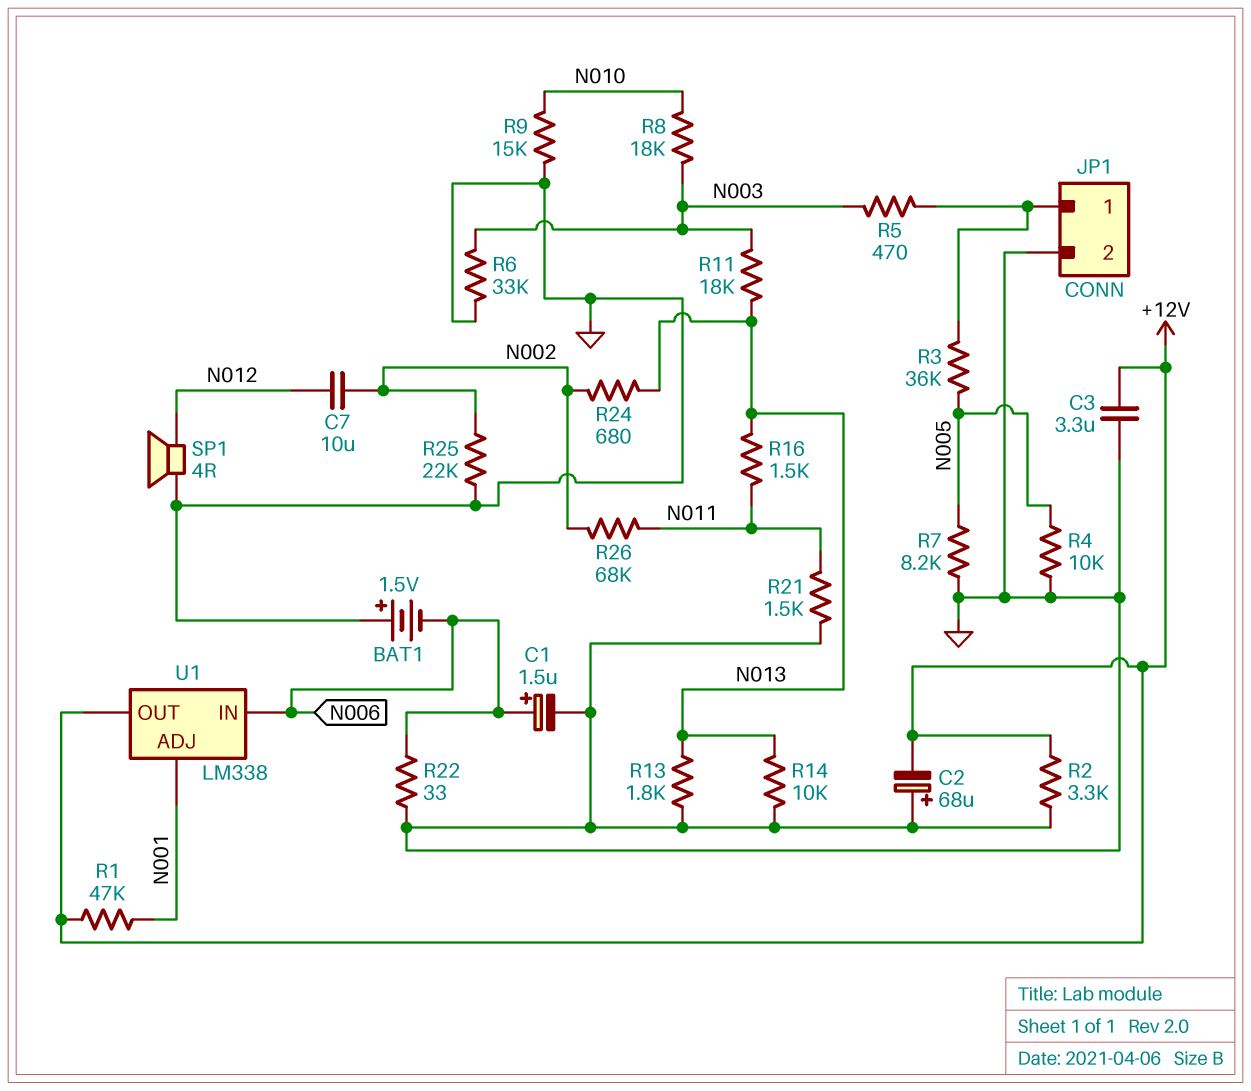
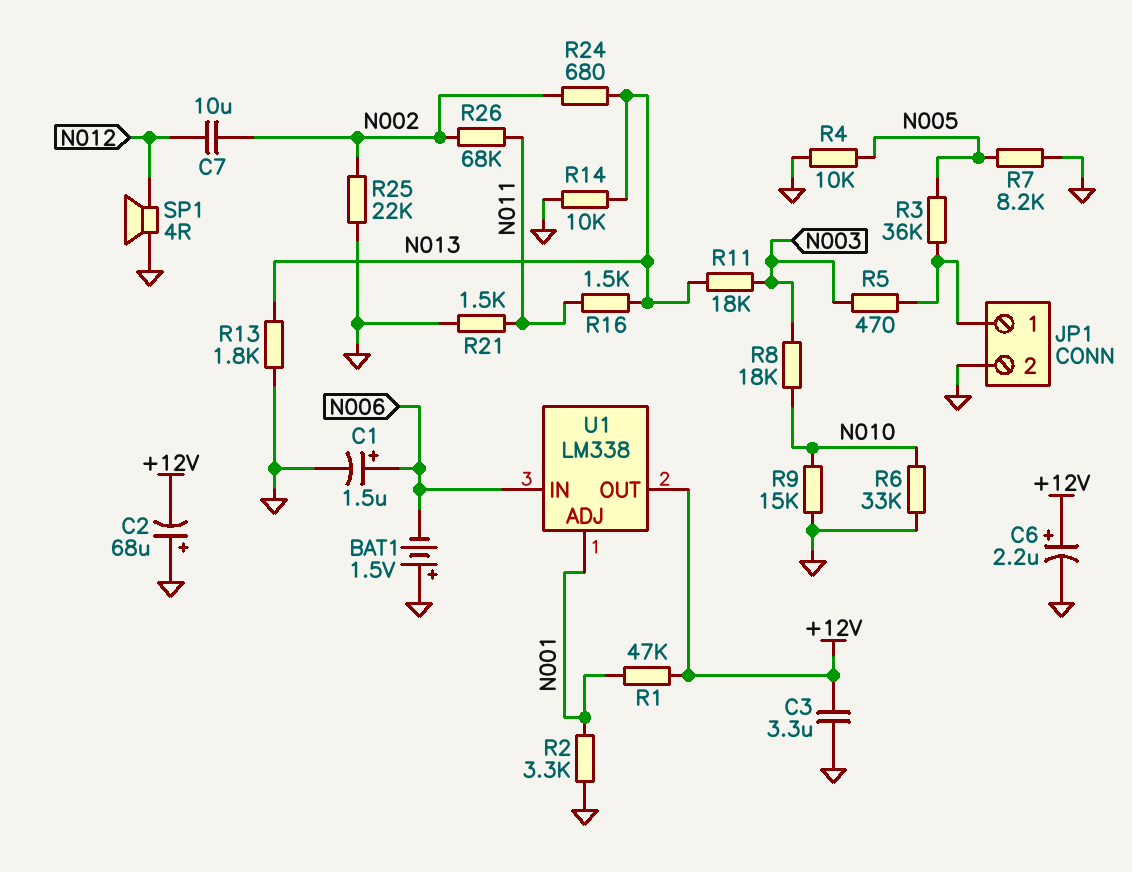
C6: none -> 2.2uF (plus +12V, minus GND)
R2: 3.3k (+12V, GND) -> 3.3k (GND, N001)
R6: 33k (GND, N003) -> 33k (GND, N010)
R22: 33 (GND, N006) -> none

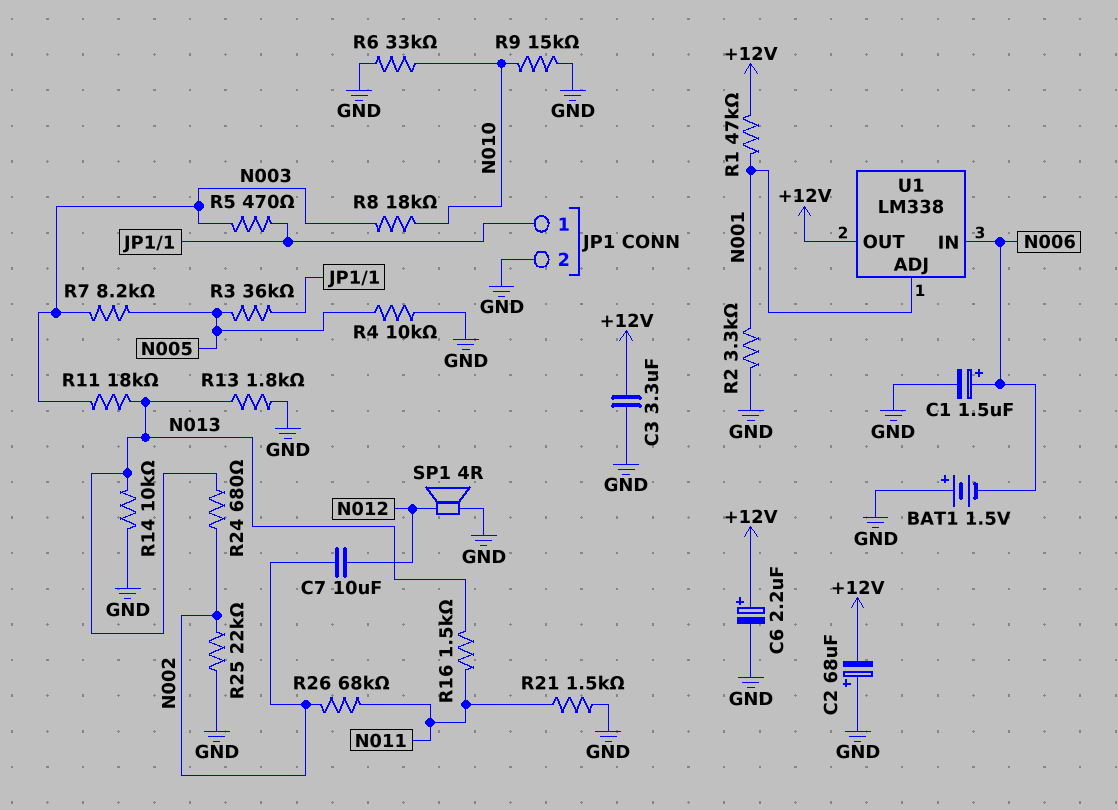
R7: 8.2k (GND, N005) -> 8.2k (N003, N005)

